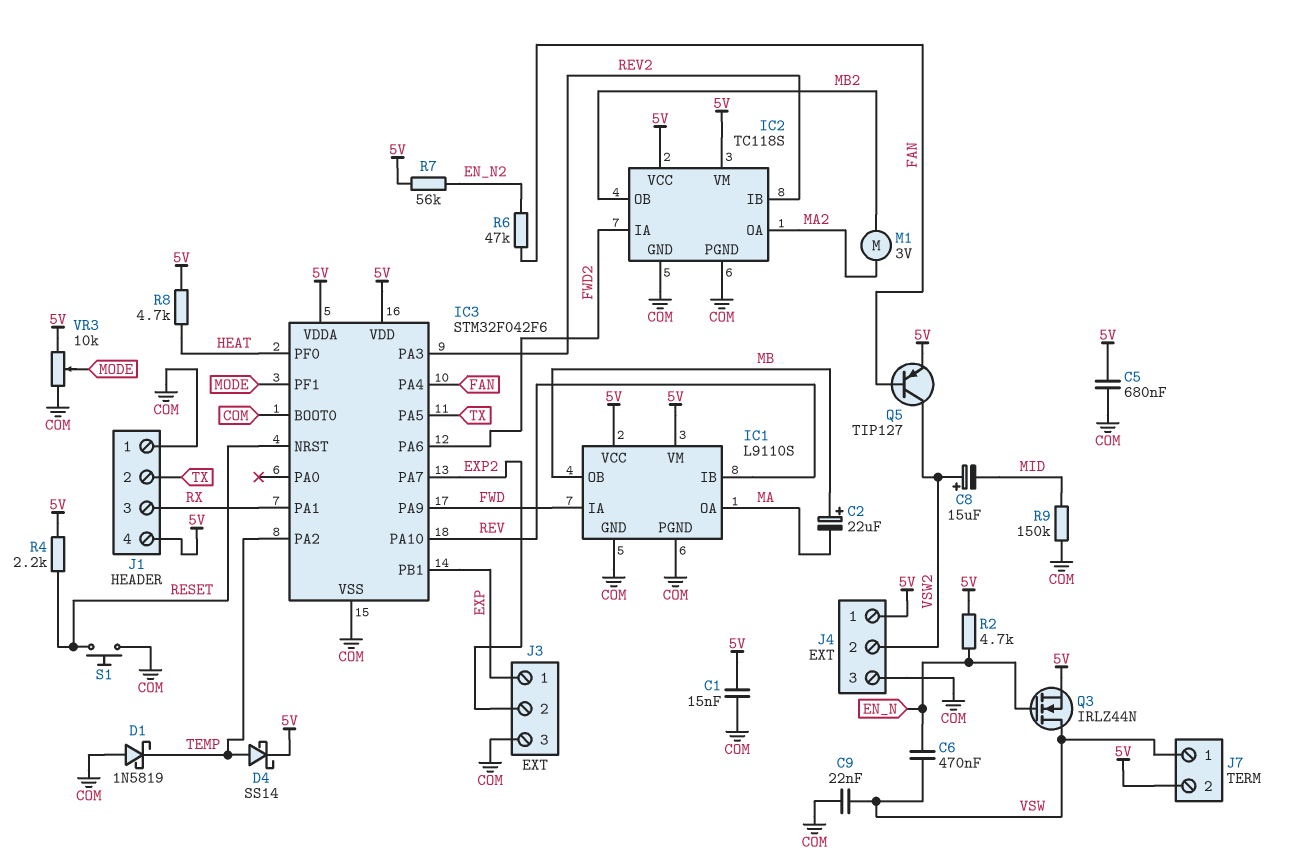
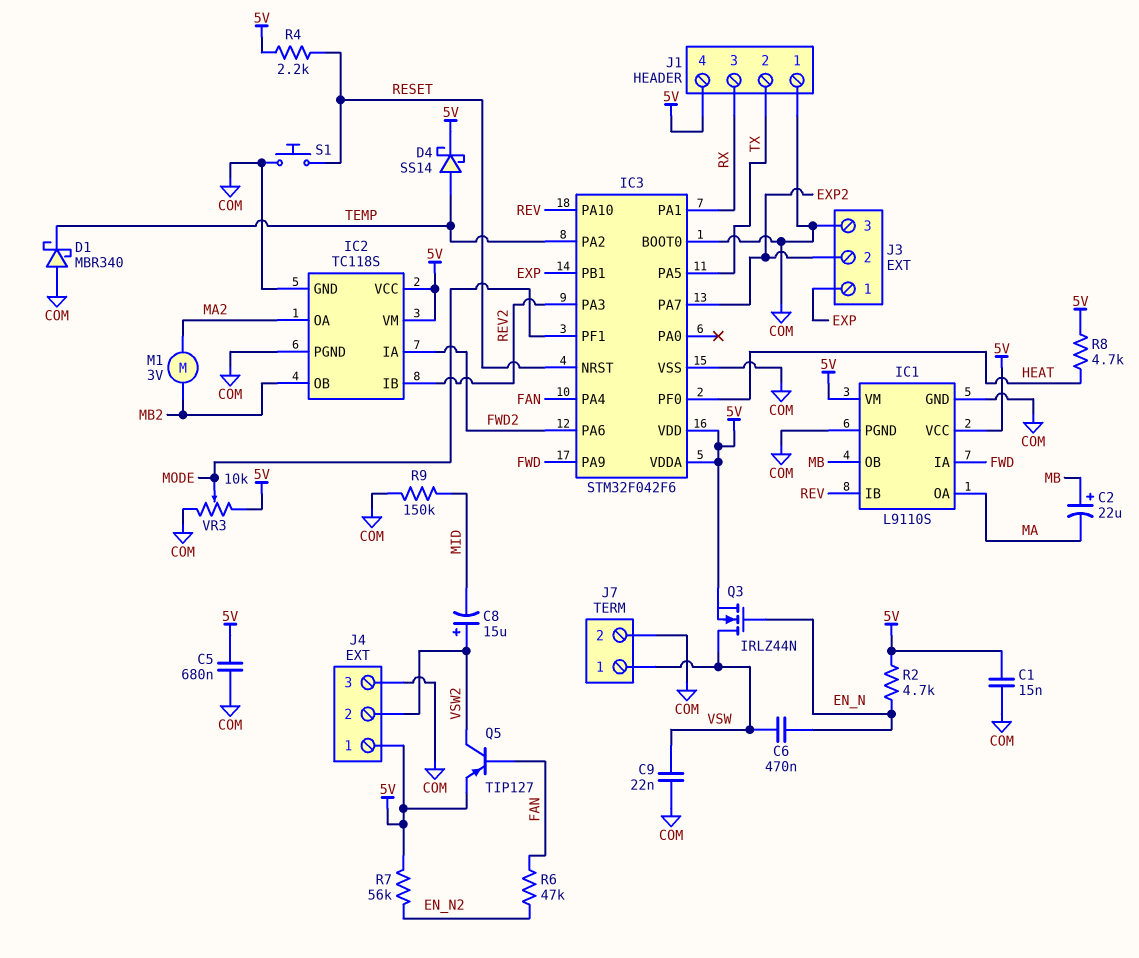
D1: schottky 1N5819 (A COM, K TEMP) -> schottky MBR340 (A COM, K TEMP)
J7 pin 2: 5V -> COM

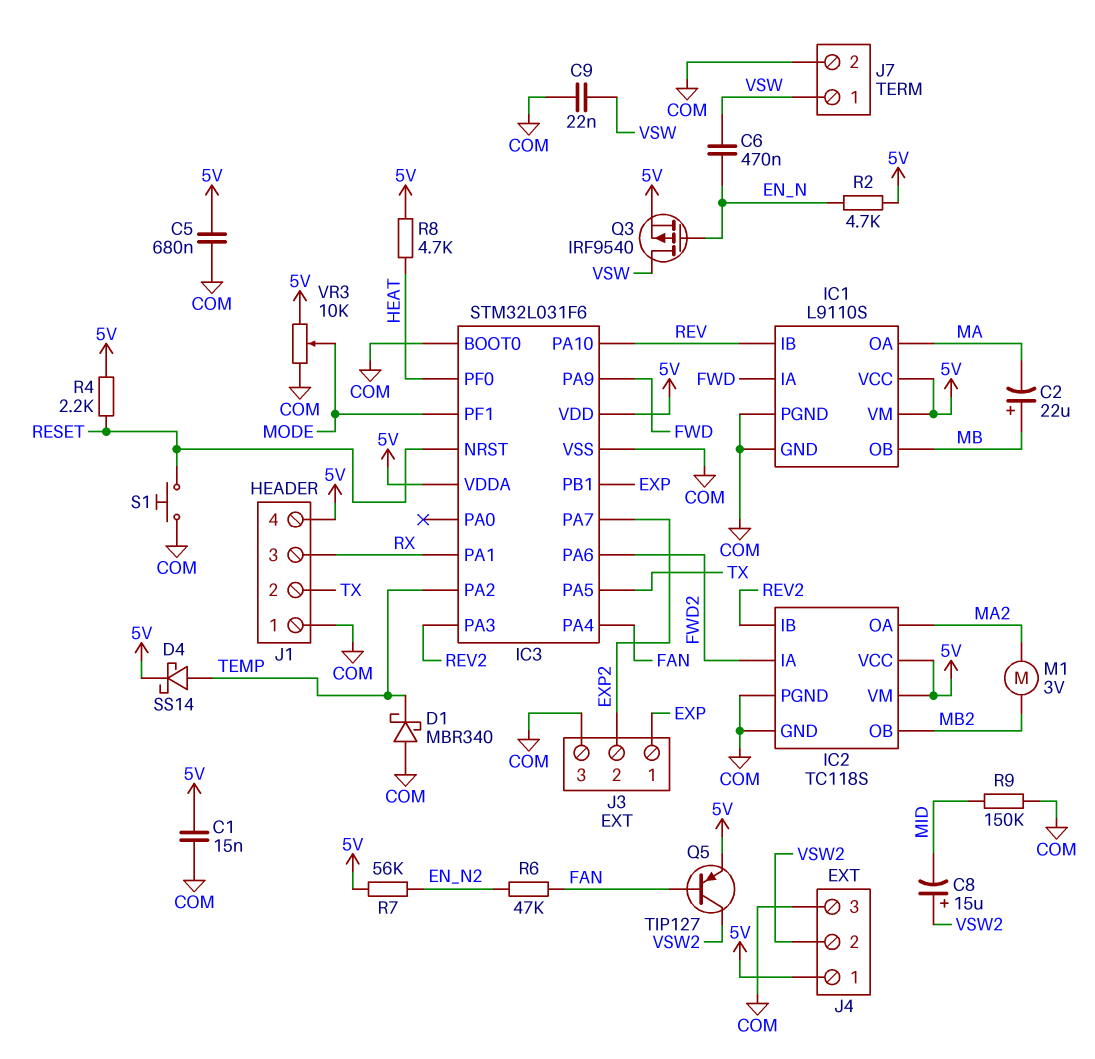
IC3: STM32F042F6 -> STM32L031F6
Q3: NMOS IRLZ44N (G EN_N, D VSW, S 5V) -> PMOS IRF9540 (G EN_N, D VSW, S 5V)

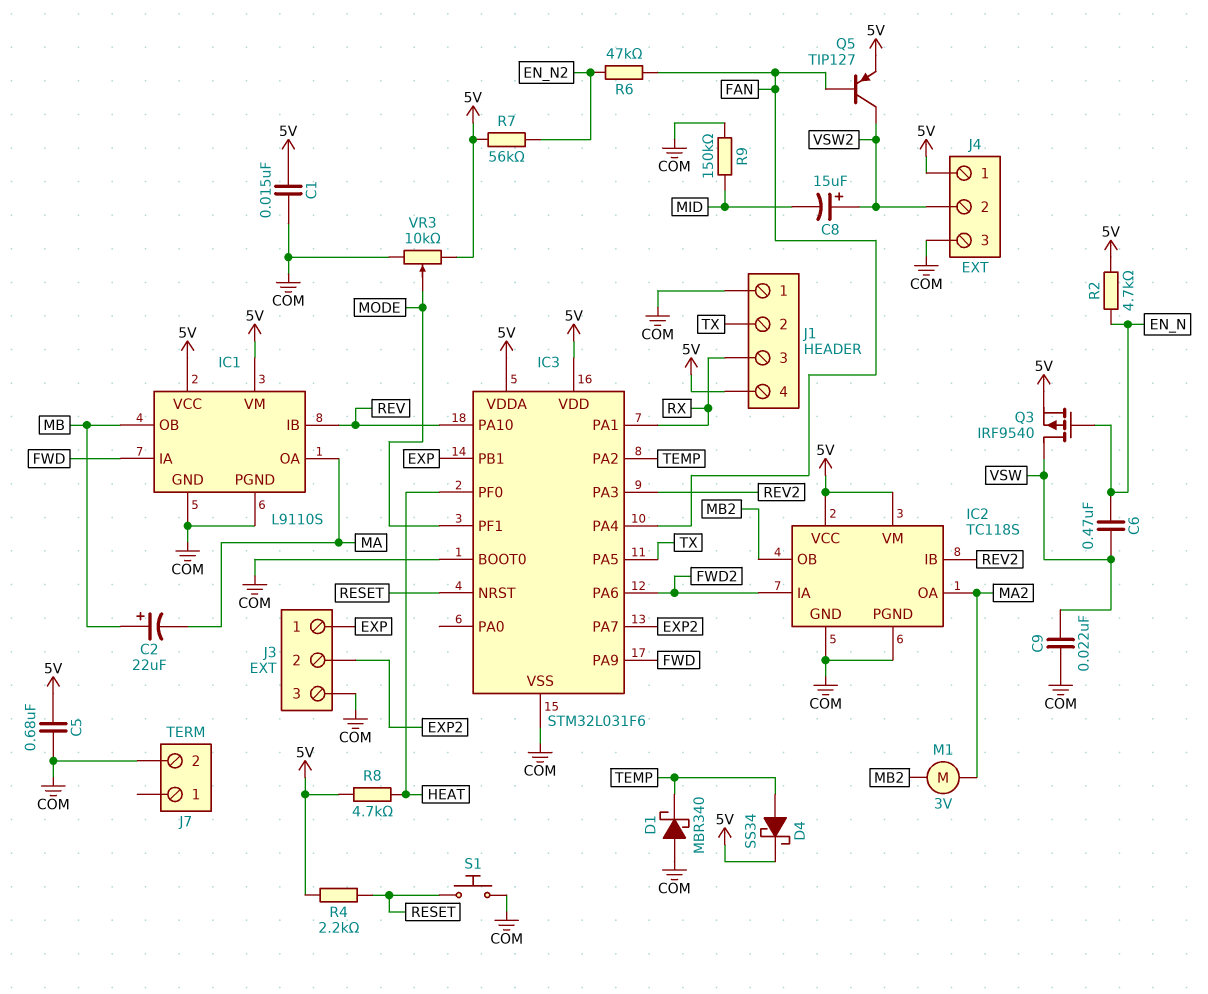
D4: schottky SS14 (A TEMP, K 5V) -> schottky SS34 (A TEMP, K 5V)
J7 pin 1: VSW -> none

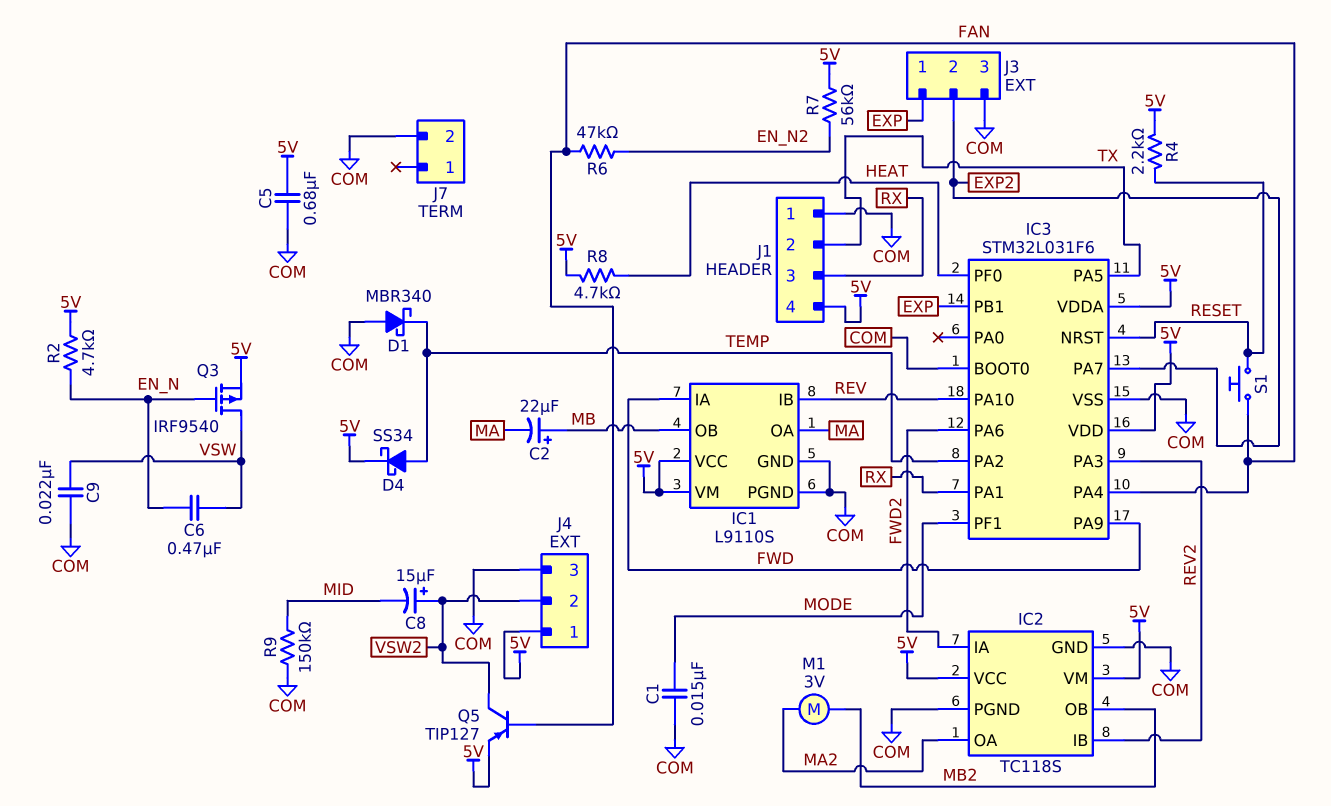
C1: 15nF (5V, COM) -> 15nF (COM, MODE)
S1: button (COM, RESET) -> button (FAN, RESET)
VR3: 10k (5V, COM, wiper MODE) -> none

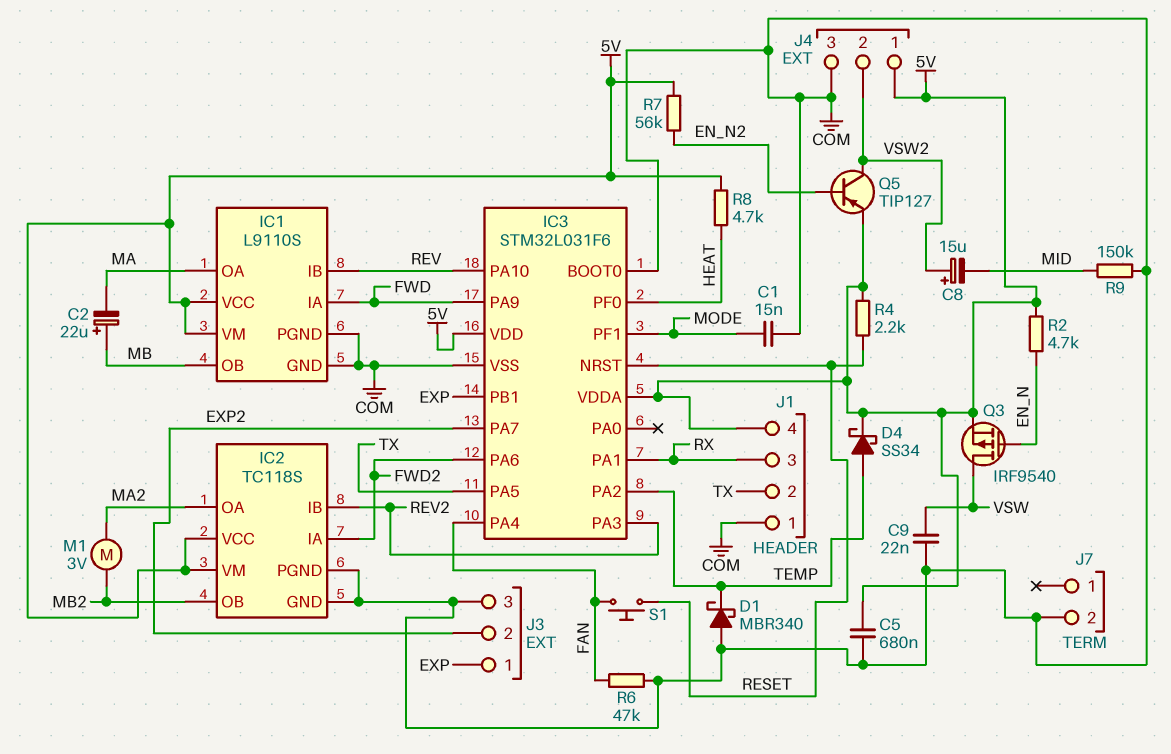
C6: 470nF (EN_N, VSW) -> none
Q5: PNP TIP127 (B FAN, C VSW2, E 5V) -> PNP TIP127 (B EN_N2, C VSW2, E 5V)
R6: 47k (EN_N2, FAN) -> 47k (COM, FAN)

